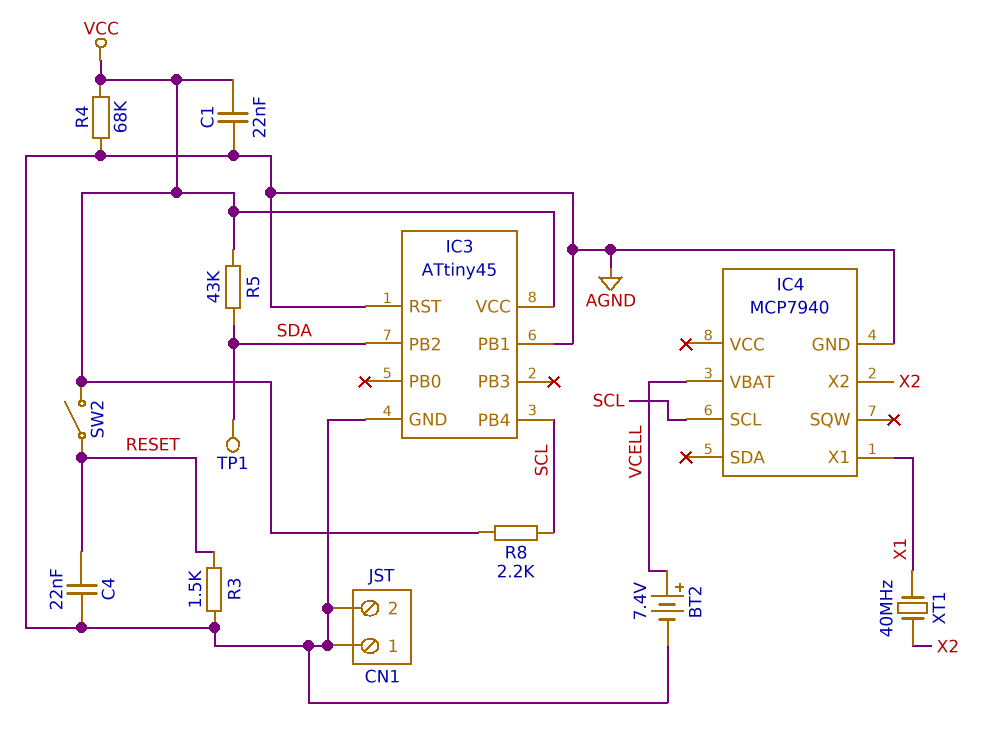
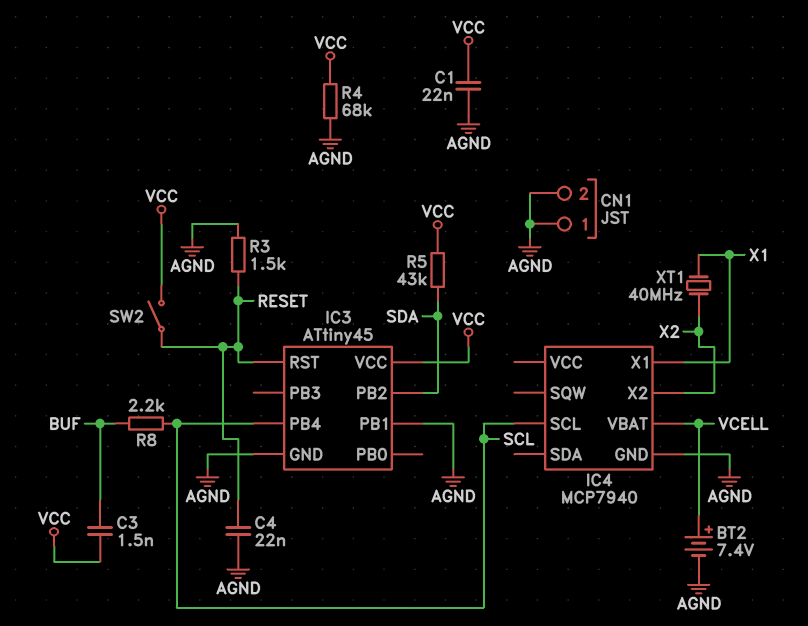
C3: none -> 1.5nF (BUF, VCC)
IC3 pin RST: AGND -> RESET
R8: 2.2k (SCL, VCC) -> 2.2k (BUF, SCL)
TP1: test point (SDA) -> none

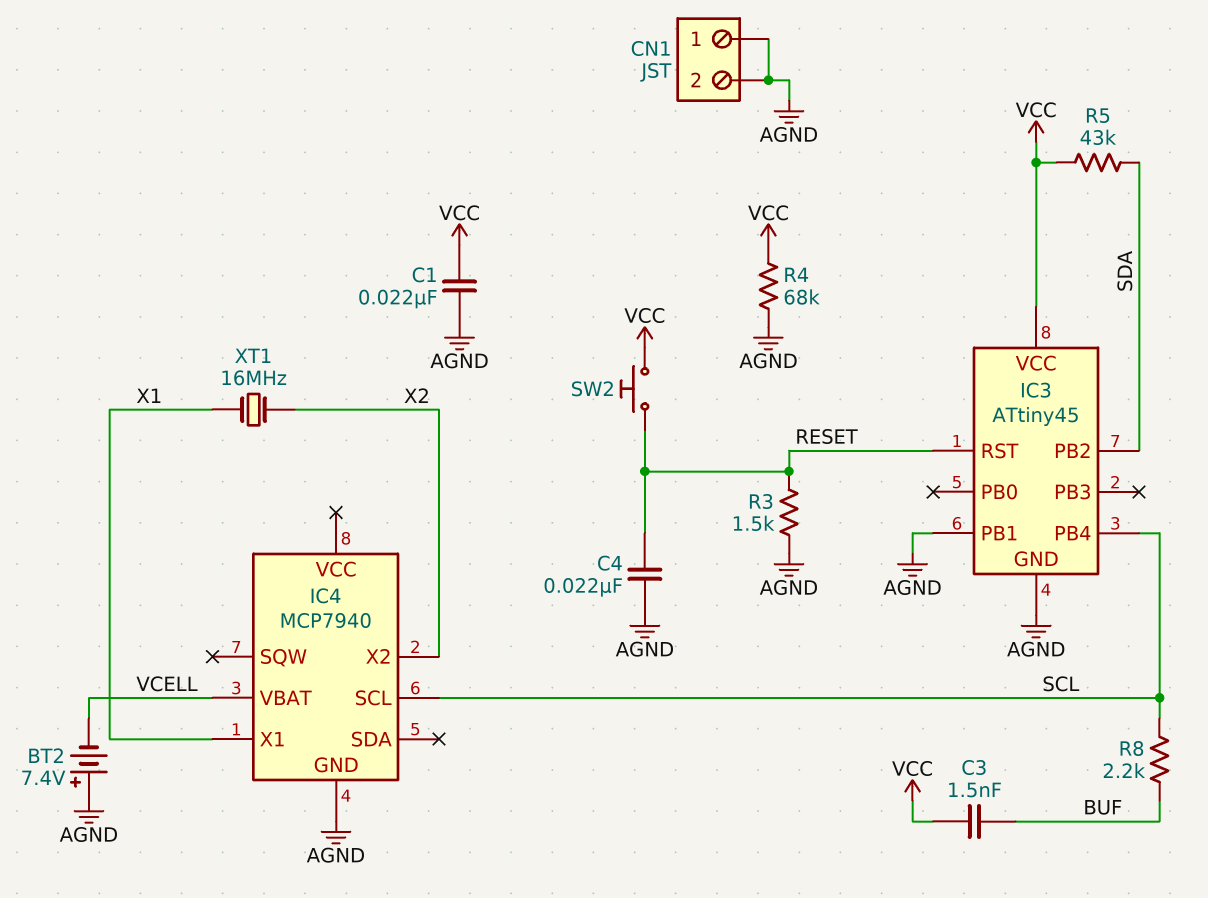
BT2: 7.4V (plus VCELL, minus AGND) -> 7.4V (plus AGND, minus VCELL)
SW2: switch (RESET, VCC) -> button (RESET, VCC)
XT1: 40MHz (X1, X2) -> 16MHz (X1, X2)

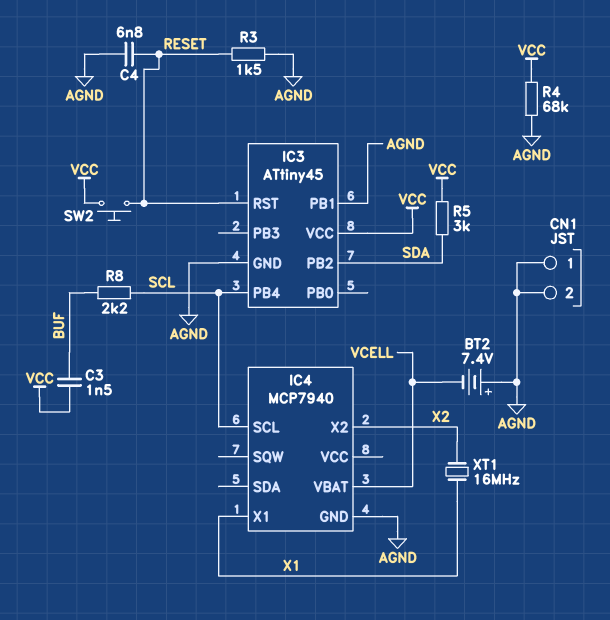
C1: 22nF (AGND, VCC) -> none
C4: 22nF (AGND, RESET) -> 6.8nF (AGND, RESET)
R5: 43k (SDA, VCC) -> 3k (SDA, VCC)

